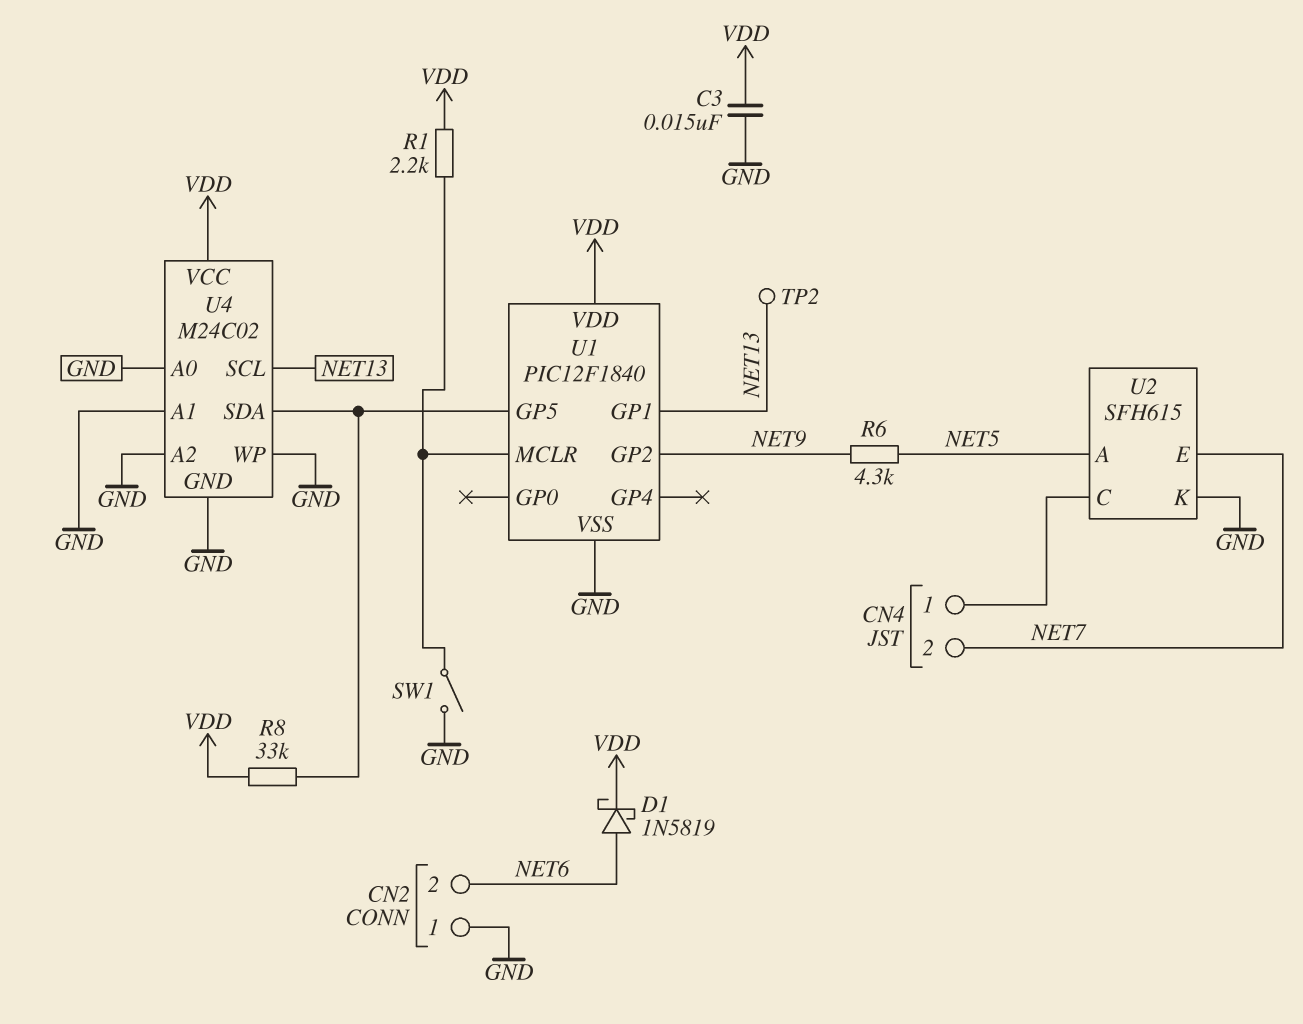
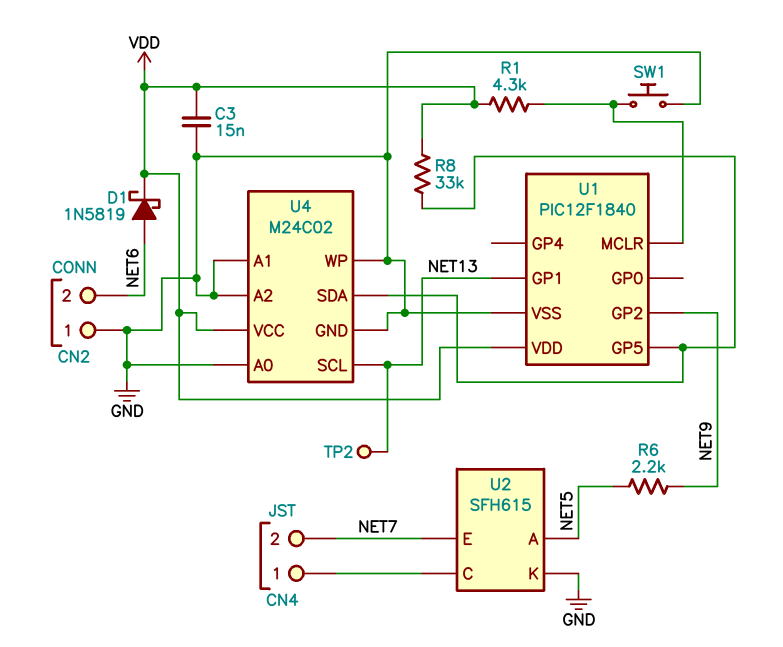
R1: 2.2k (U1/MCLR, VDD) -> 4.3k (U1/MCLR, VDD)
R6: 4.3k (NET5, NET9) -> 2.2k (NET5, NET9)
SW1: switch (GND, U1/MCLR) -> button (GND, U1/MCLR)

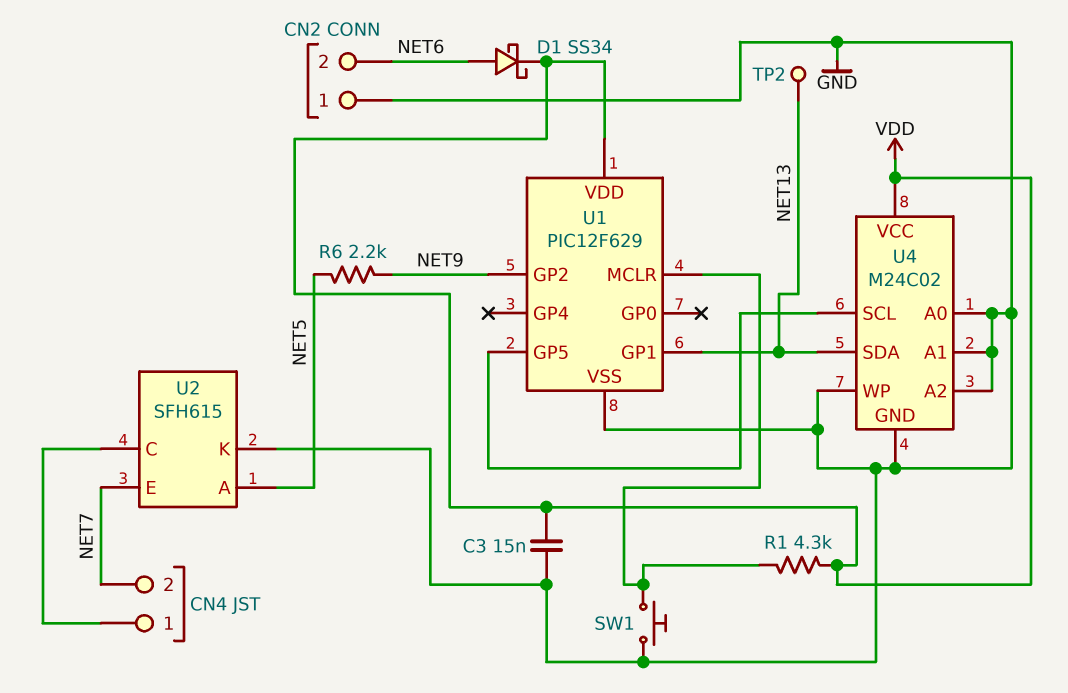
D1: schottky 1N5819 (A NET6, K VDD) -> schottky SS34 (A NET6, K VDD)
R8: 33k (U1/GP5, VDD) -> none
U1: PIC12F1840 -> PIC12F629
U4 pin SCL: NET13 -> U1/GP5
U4 pin SDA: U1/GP5 -> NET13

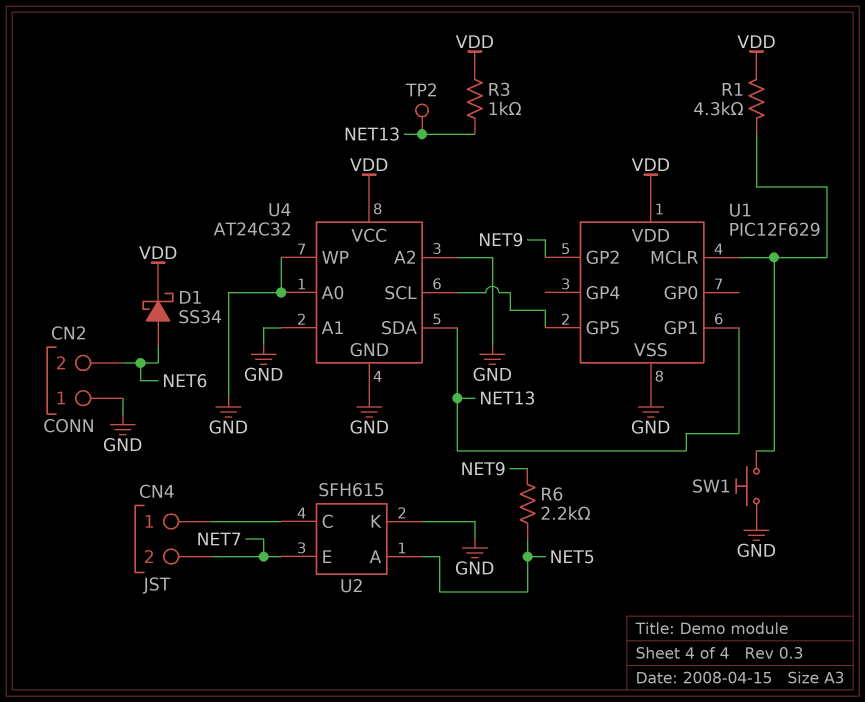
C3: 15nF (GND, VDD) -> none
R3: none -> 1k (NET13, VDD)
U4: M24C02 -> AT24C32

